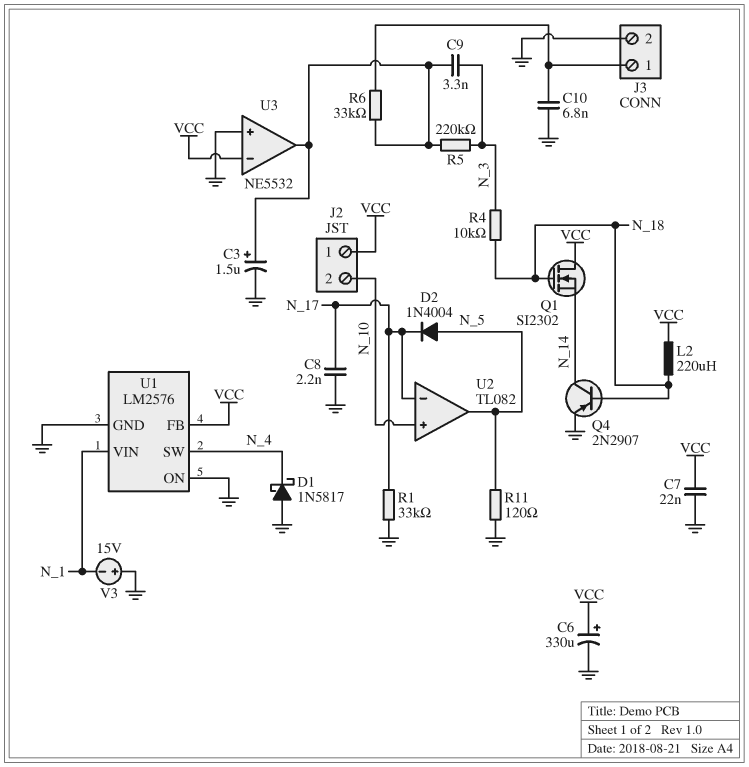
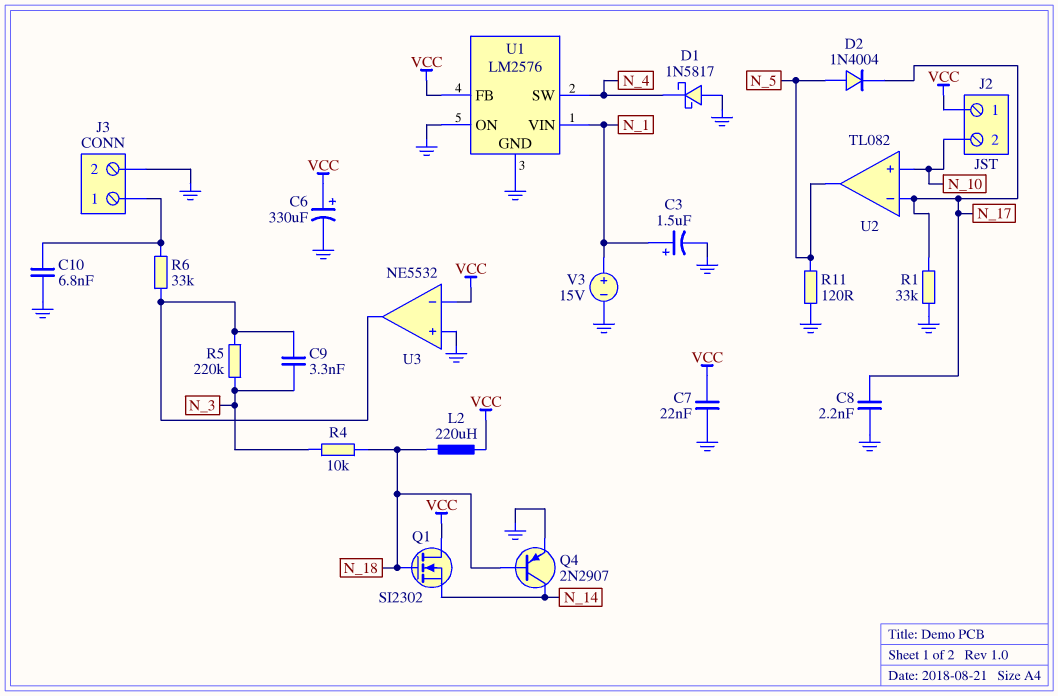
C3: 1.5uF (plus U3/out, minus GND) -> 1.5uF (plus N_1, minus GND)
V3: 15V (plus GND, minus N_1) -> 15V (plus N_1, minus GND)

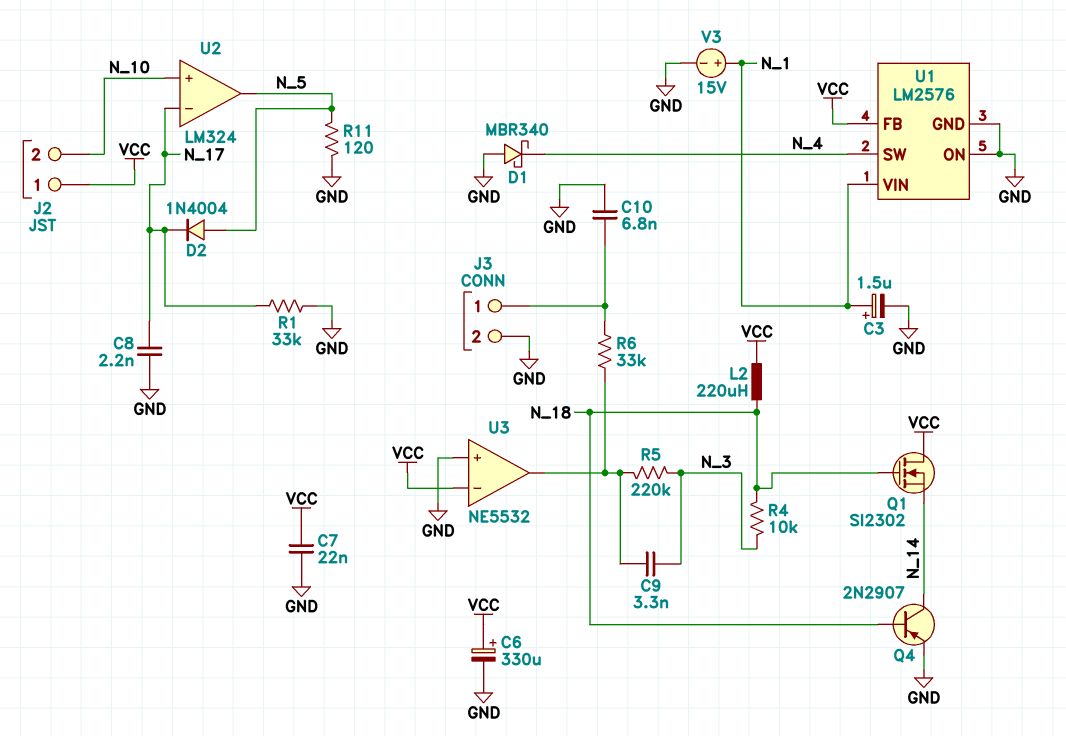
D1: schottky 1N5817 (A GND, K N_4) -> schottky MBR340 (A GND, K N_4)
U2: TL082 -> LM324

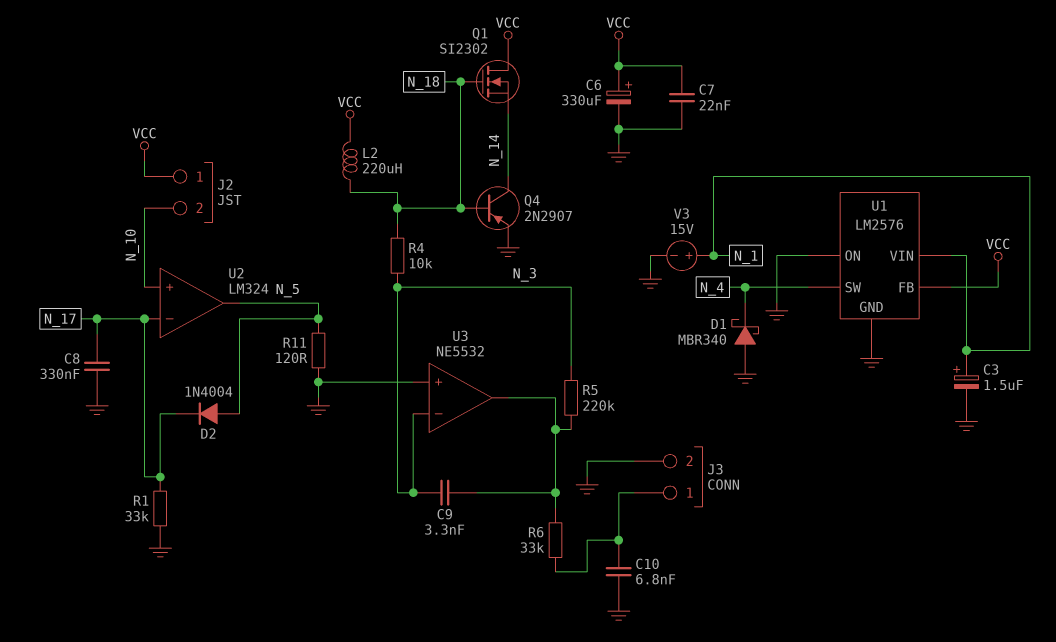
C8: 2.2nF (GND, N_17) -> 330nF (GND, N_17)
U3 pin in-: VCC -> N_3

